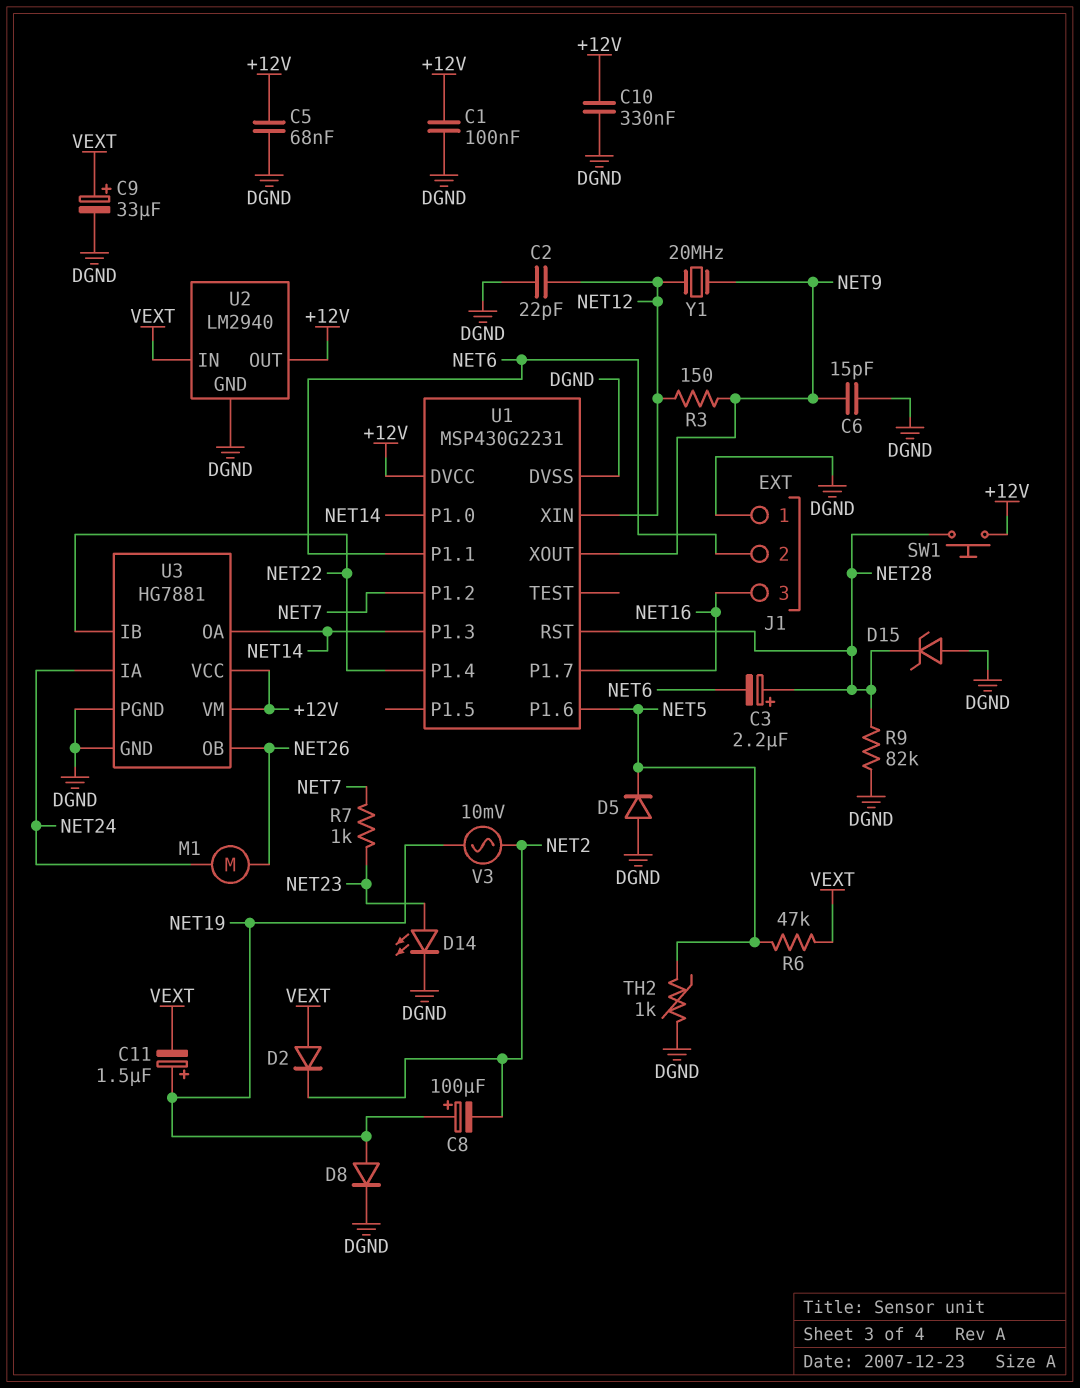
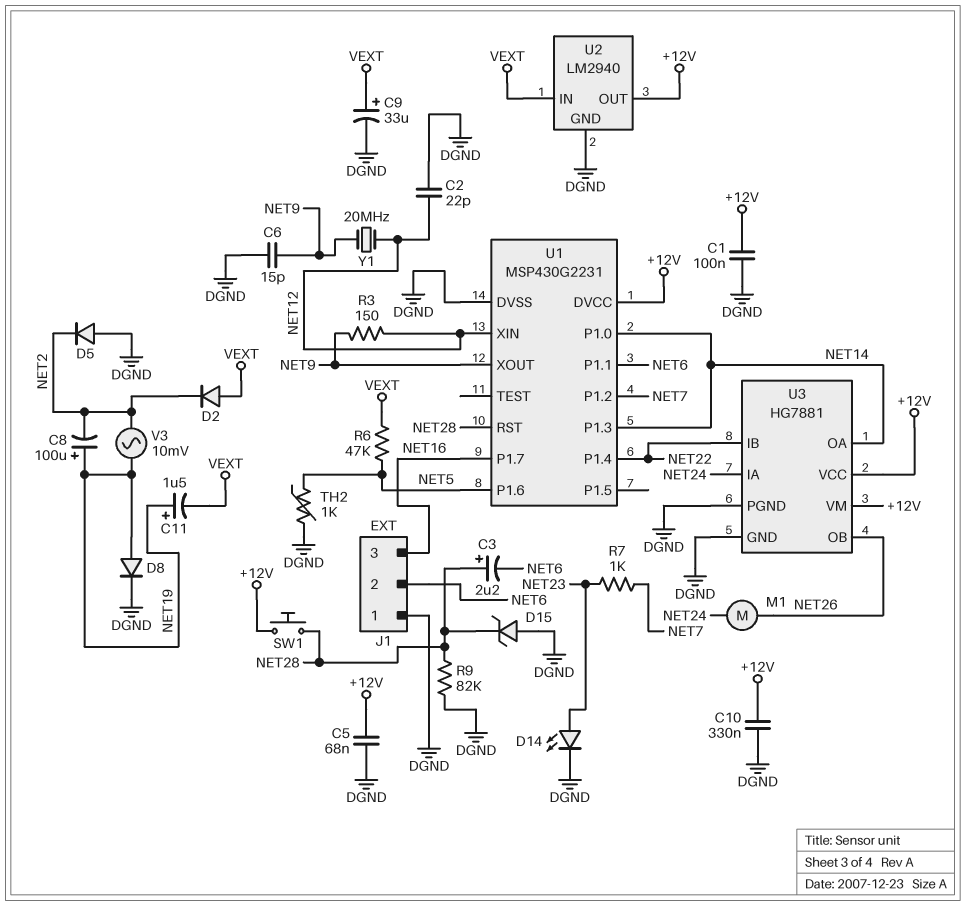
D5: diode (A DGND, K NET5) -> diode (A DGND, K NET2)

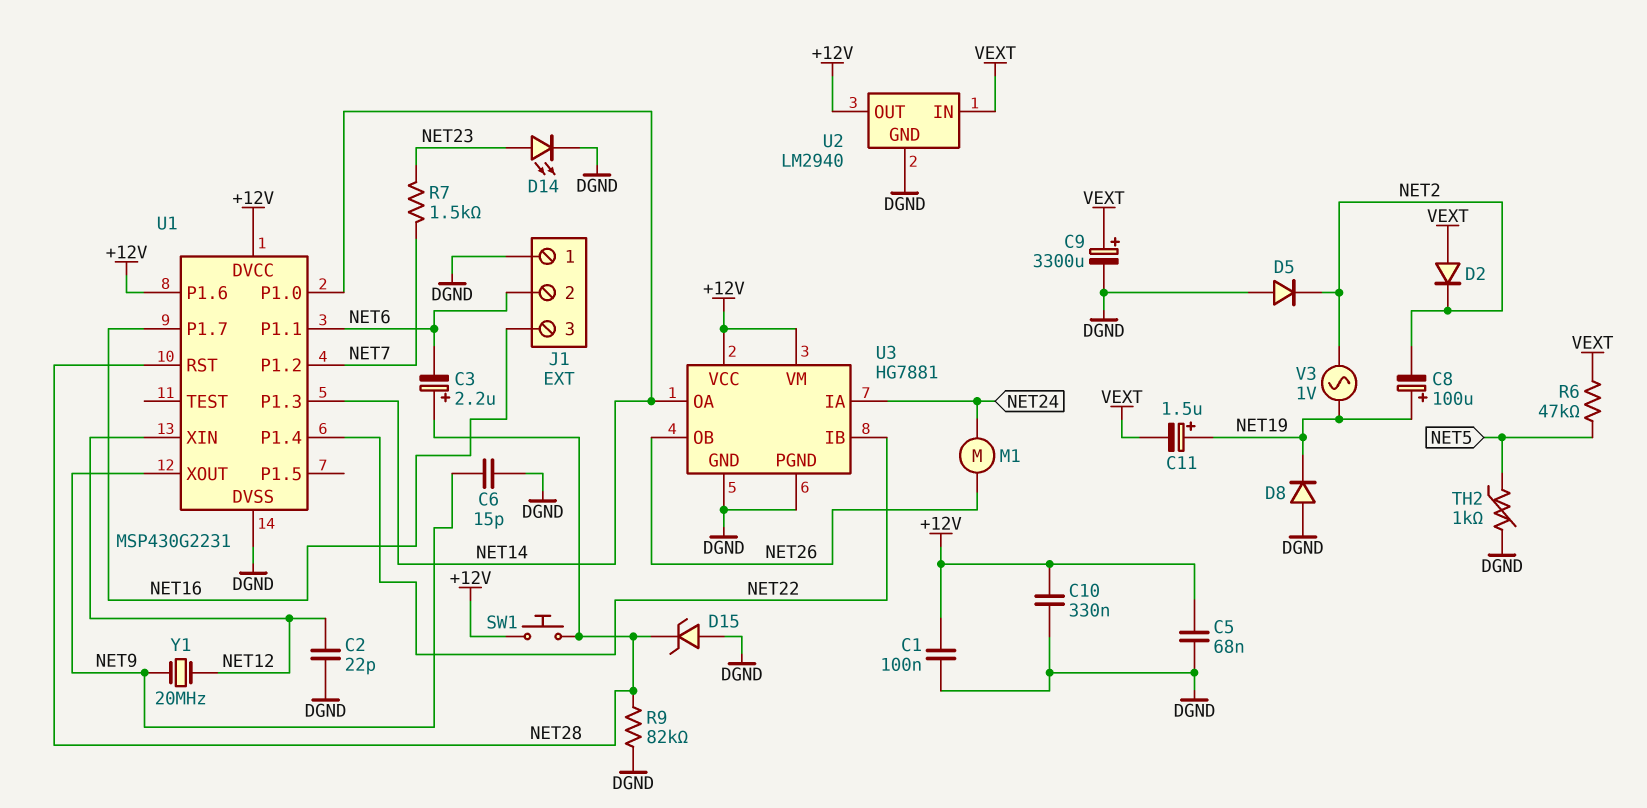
C9: 33uF (plus VEXT, minus DGND) -> 3300uF (plus VEXT, minus DGND)
D8: diode (A NET19, K DGND) -> diode (A DGND, K NET19)
R3: 150 (NET9, NET12) -> none
R7: 1k (NET7, NET23) -> 1.5k (NET7, NET23)
U1 pin P1.6: NET5 -> +12V
V3: AC 10mV (NET2, NET19) -> AC 1V (NET2, NET19)

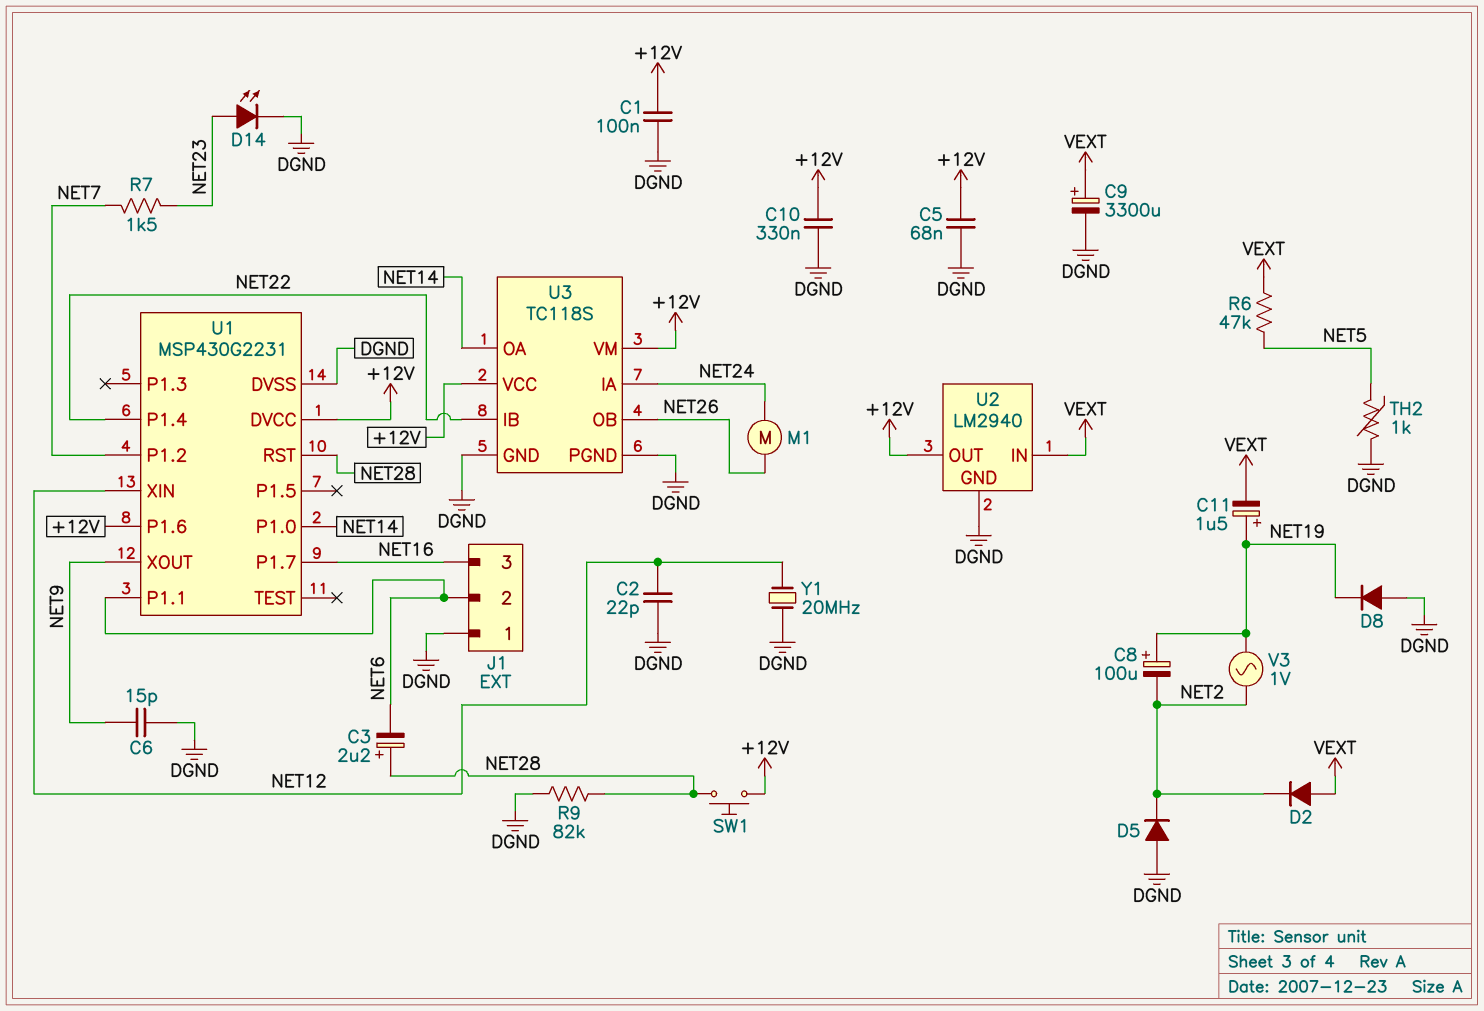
D15: zener (A DGND, K NET28) -> none
U1 pin P1.3: NET14 -> none
U3: HG7881 -> TC118S
Y1: 20MHz (NET9, NET12) -> 20MHz (DGND, NET12)

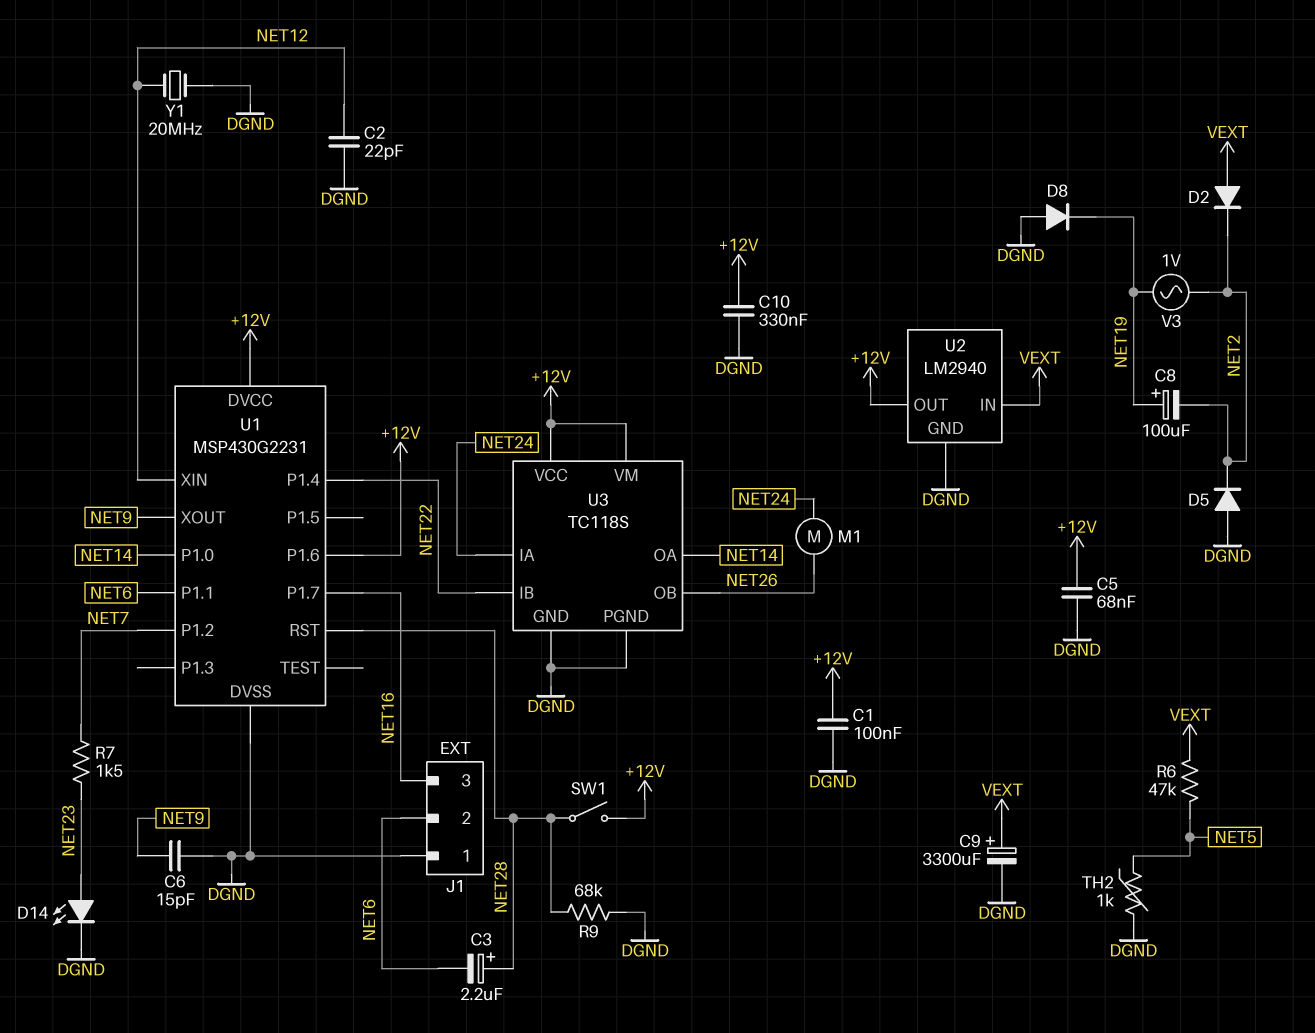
C11: 1.5uF (plus NET19, minus VEXT) -> none
R9: 82k (DGND, NET28) -> 68k (DGND, NET28)
SW1: button (+12V, NET28) -> switch (+12V, NET28)

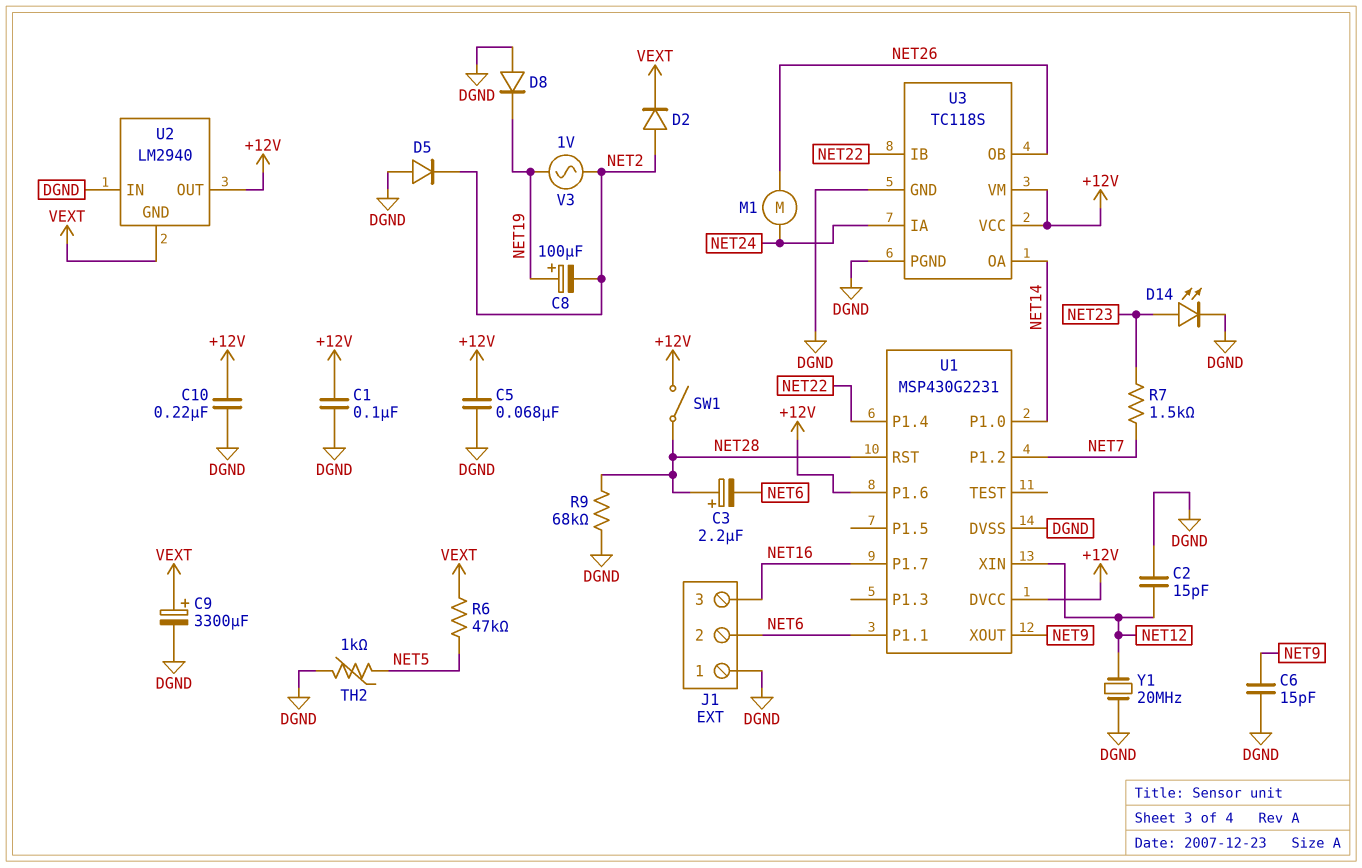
C2: 22pF (DGND, NET12) -> 15pF (DGND, NET12)
C10: 330nF (+12V, DGND) -> 220nF (+12V, DGND)
D2: diode (A VEXT, K NET2) -> diode (A NET2, K VEXT)
U2 pin GND: DGND -> VEXT
U2 pin IN: VEXT -> DGND

